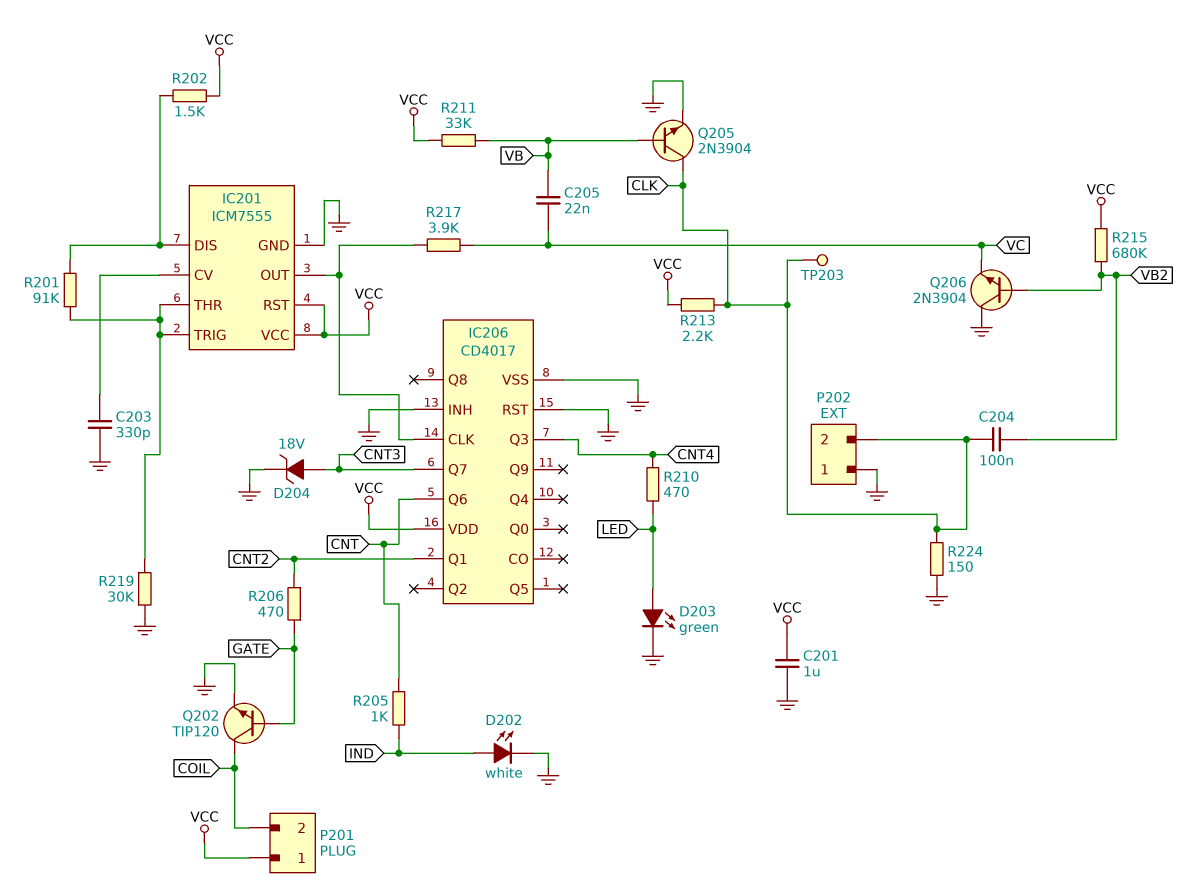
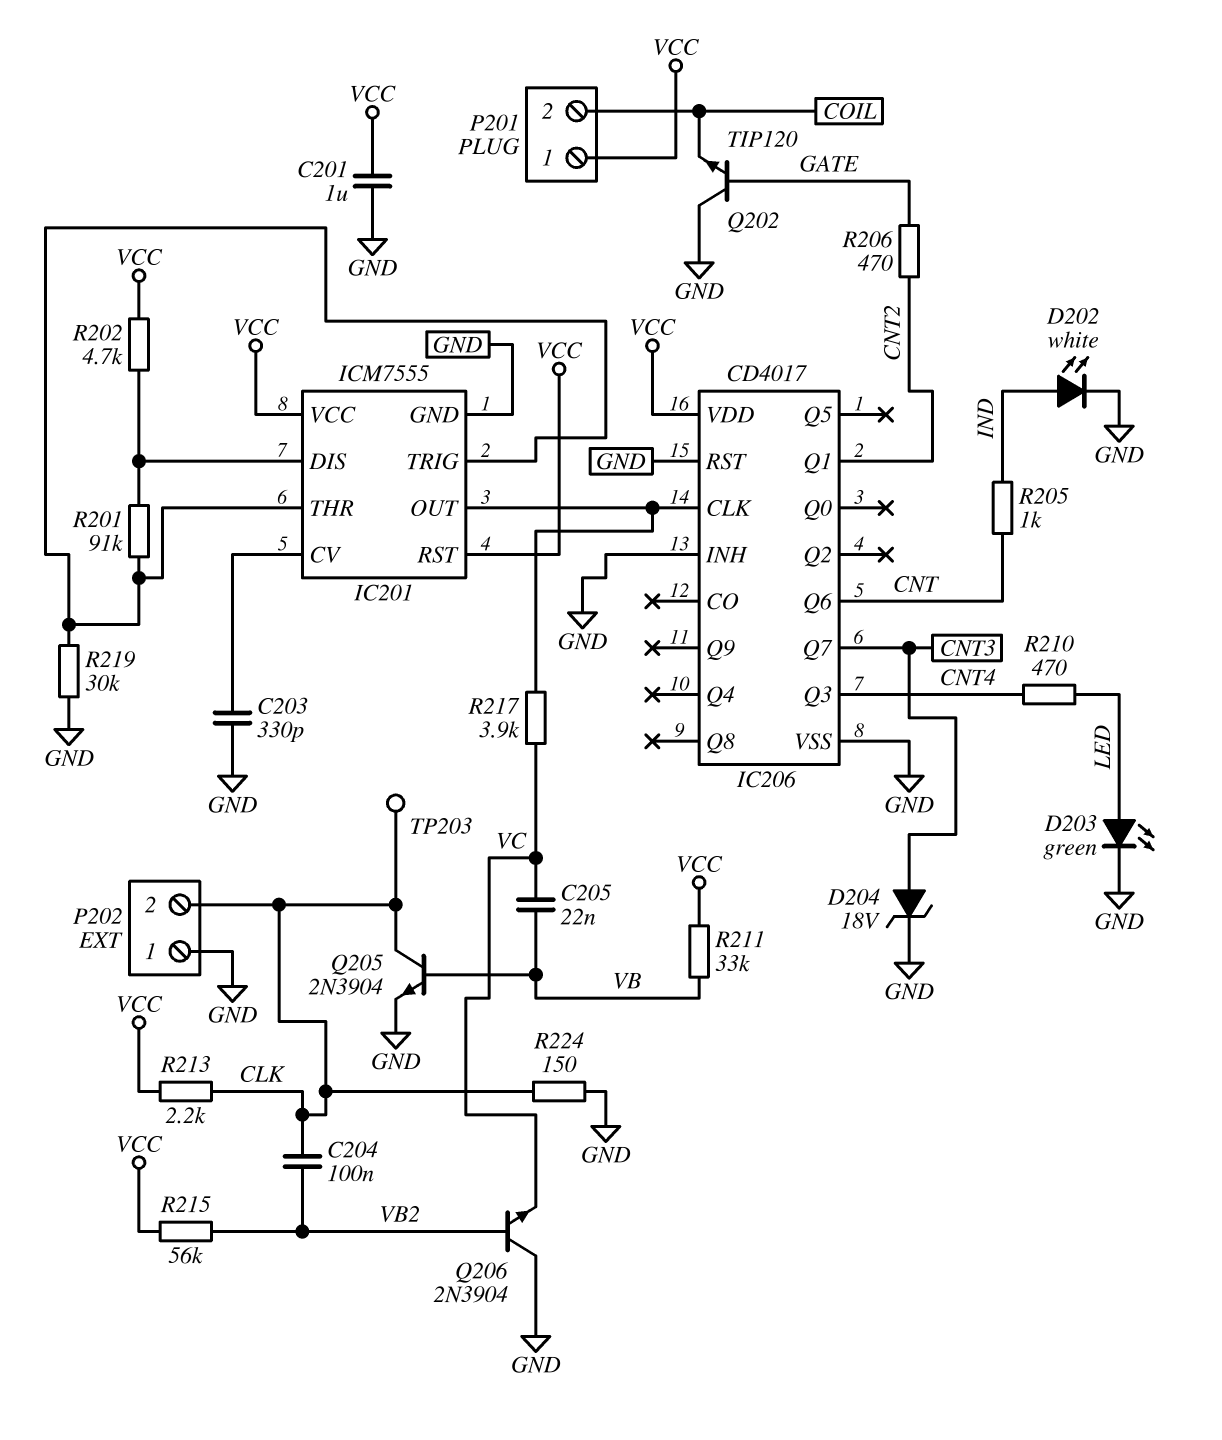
Q202: NPN TIP120 (B GATE, C COIL, E GND) -> NPN TIP120 (B GATE, C GND, E COIL)
R202: 1.5k (IC201/DIS, VCC) -> 4.7k (IC201/DIS, VCC)
R215: 680k (VB2, VCC) -> 56k (VB2, VCC)

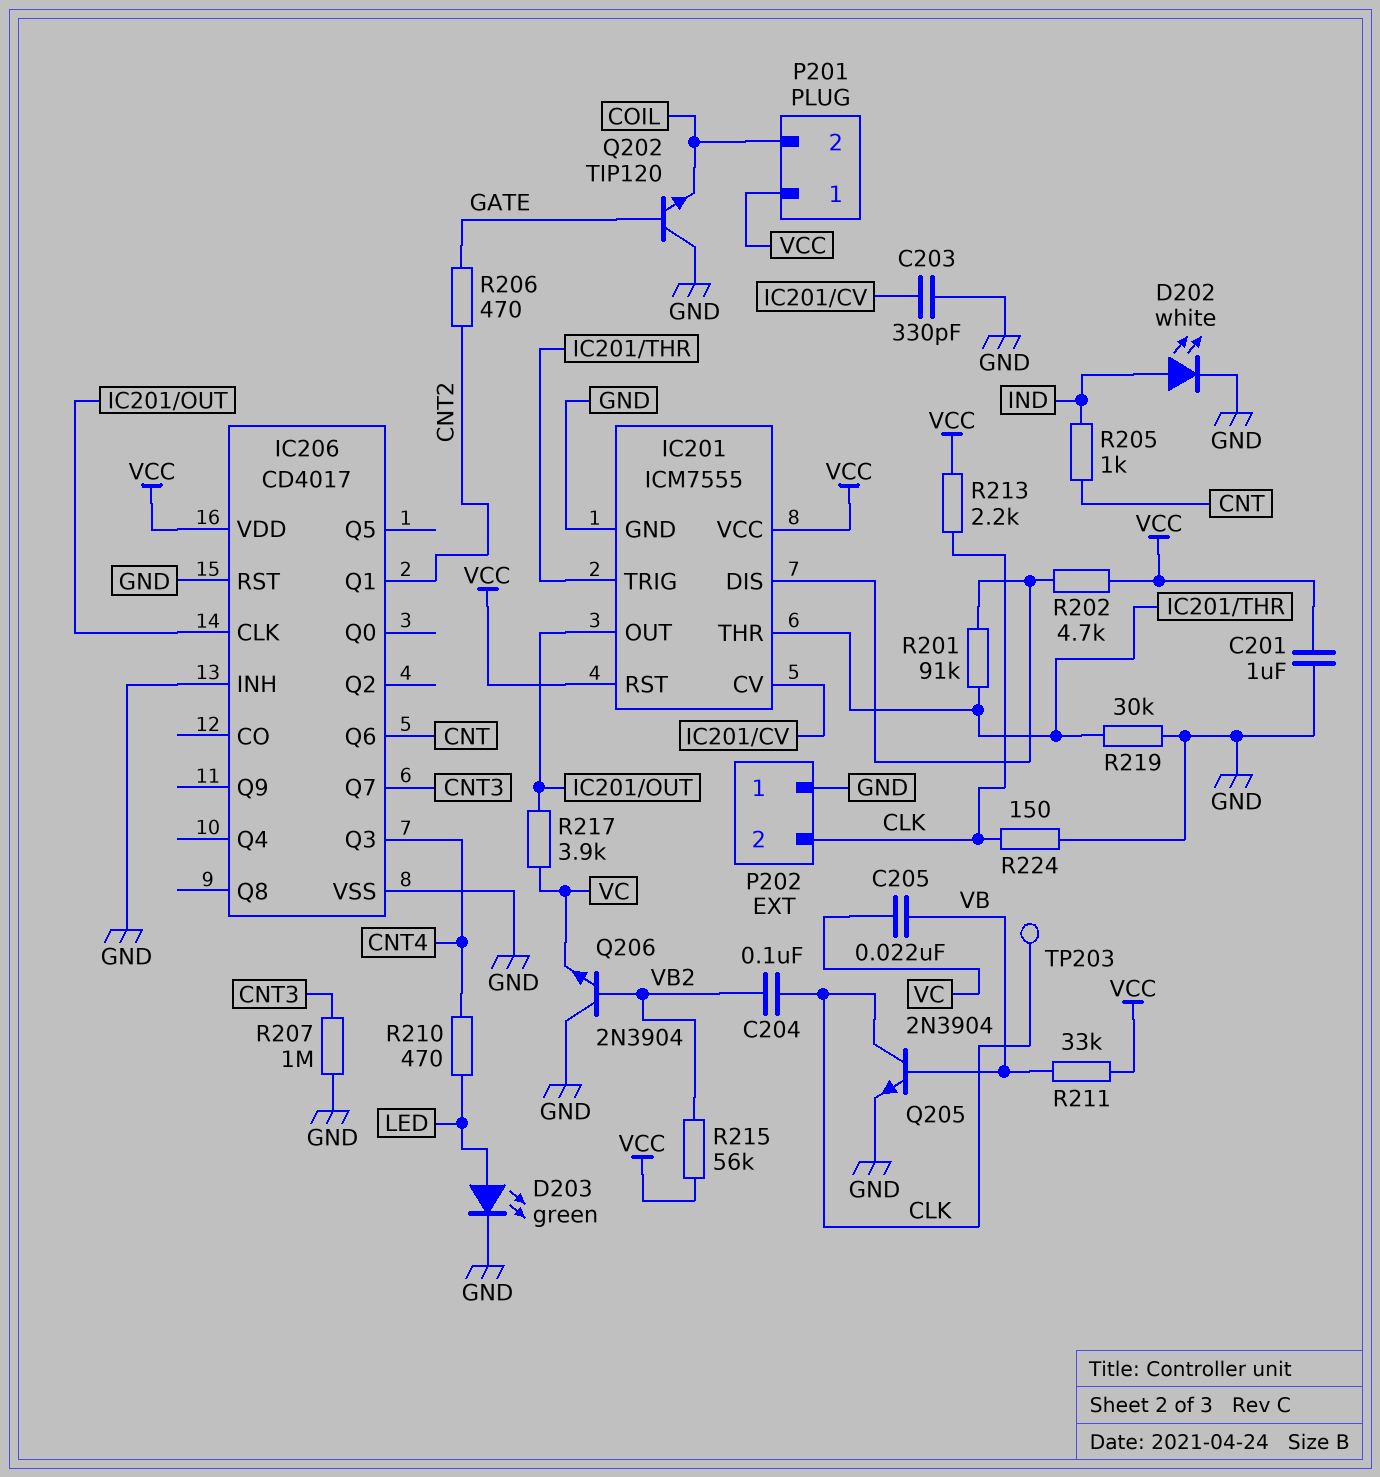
D204: zener 18V (A CNT3, K GND) -> none
R207: none -> 1M (CNT3, GND)

